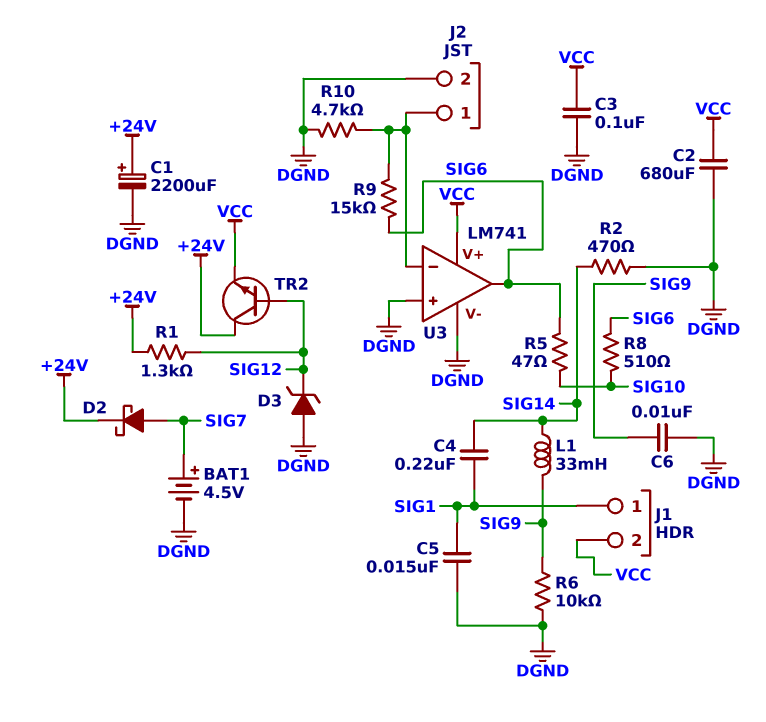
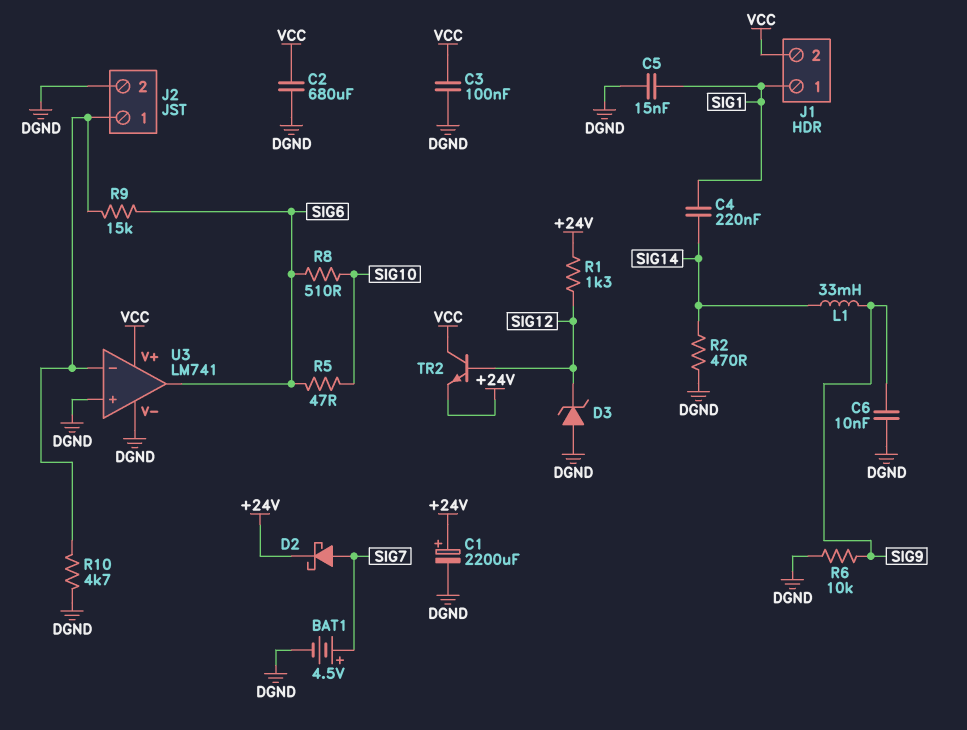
TR2: NPN (B SIG12, C +24V, E VCC) -> NPN (B SIG12, C VCC, E +24V)

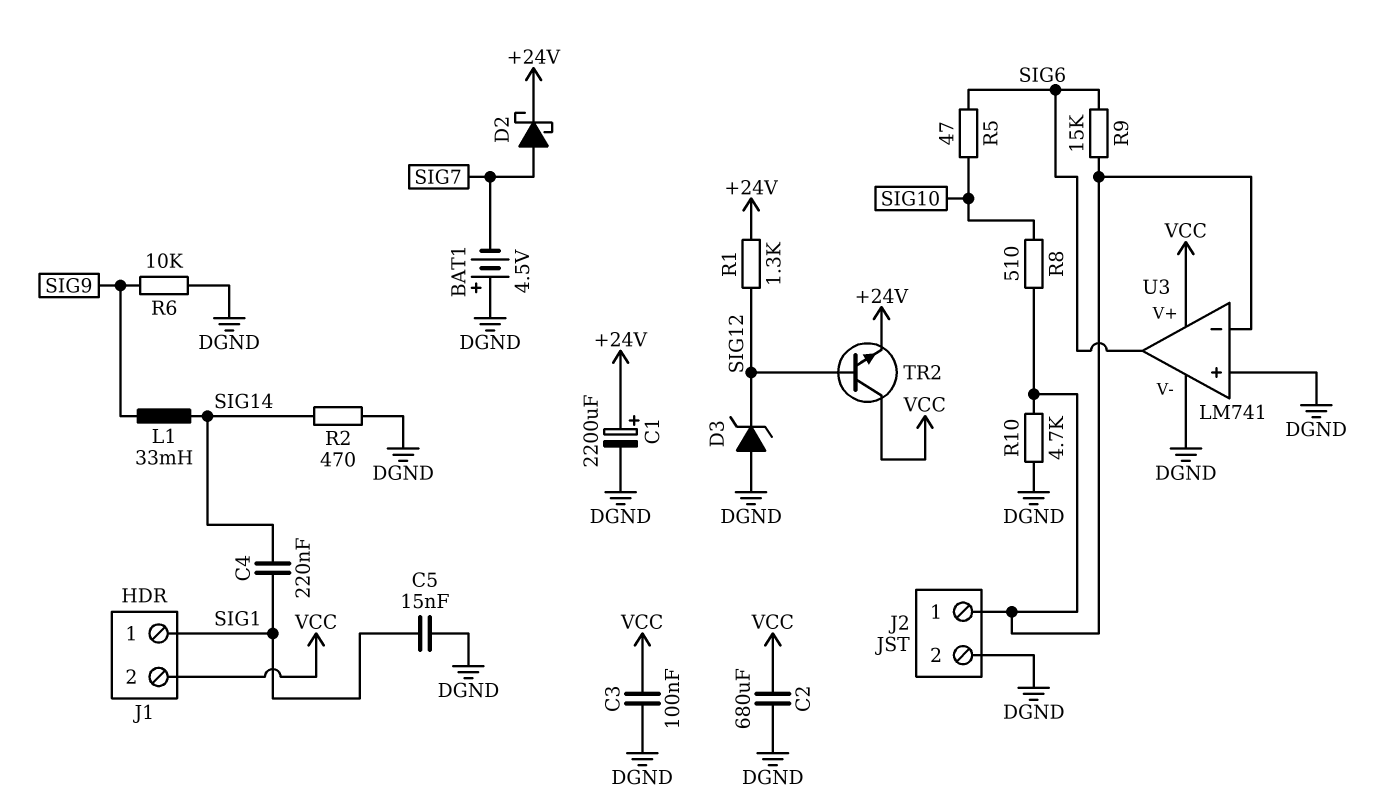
BAT1: 4.5V (plus SIG7, minus DGND) -> 4.5V (plus DGND, minus SIG7)
C6: 10nF (DGND, SIG9) -> none
R8: 510 (SIG6, SIG10) -> 510 (J2/1, SIG10)

